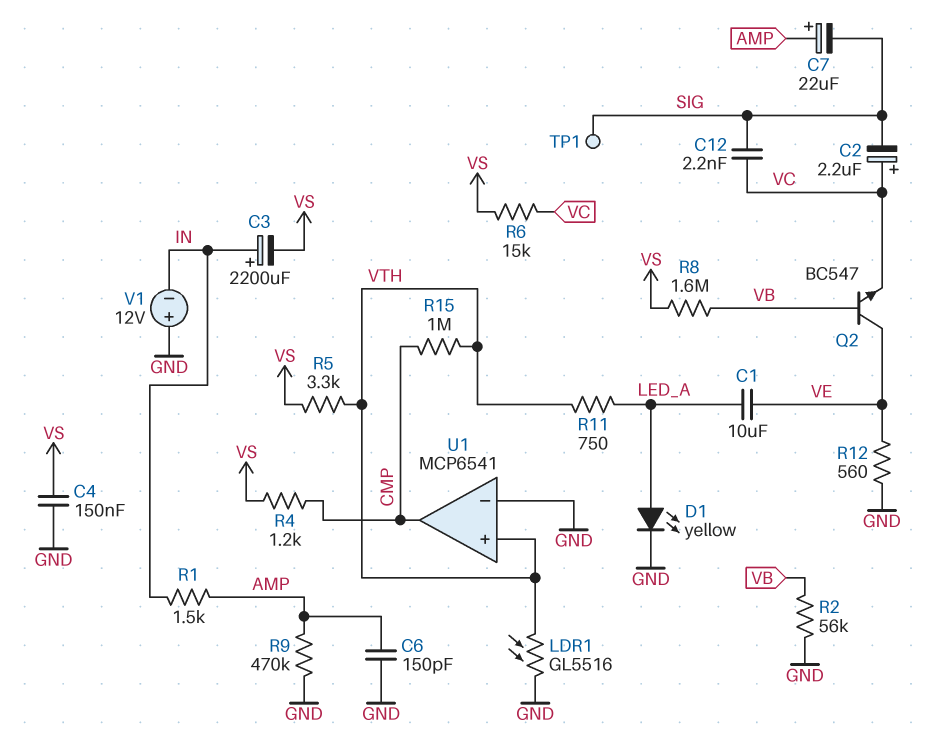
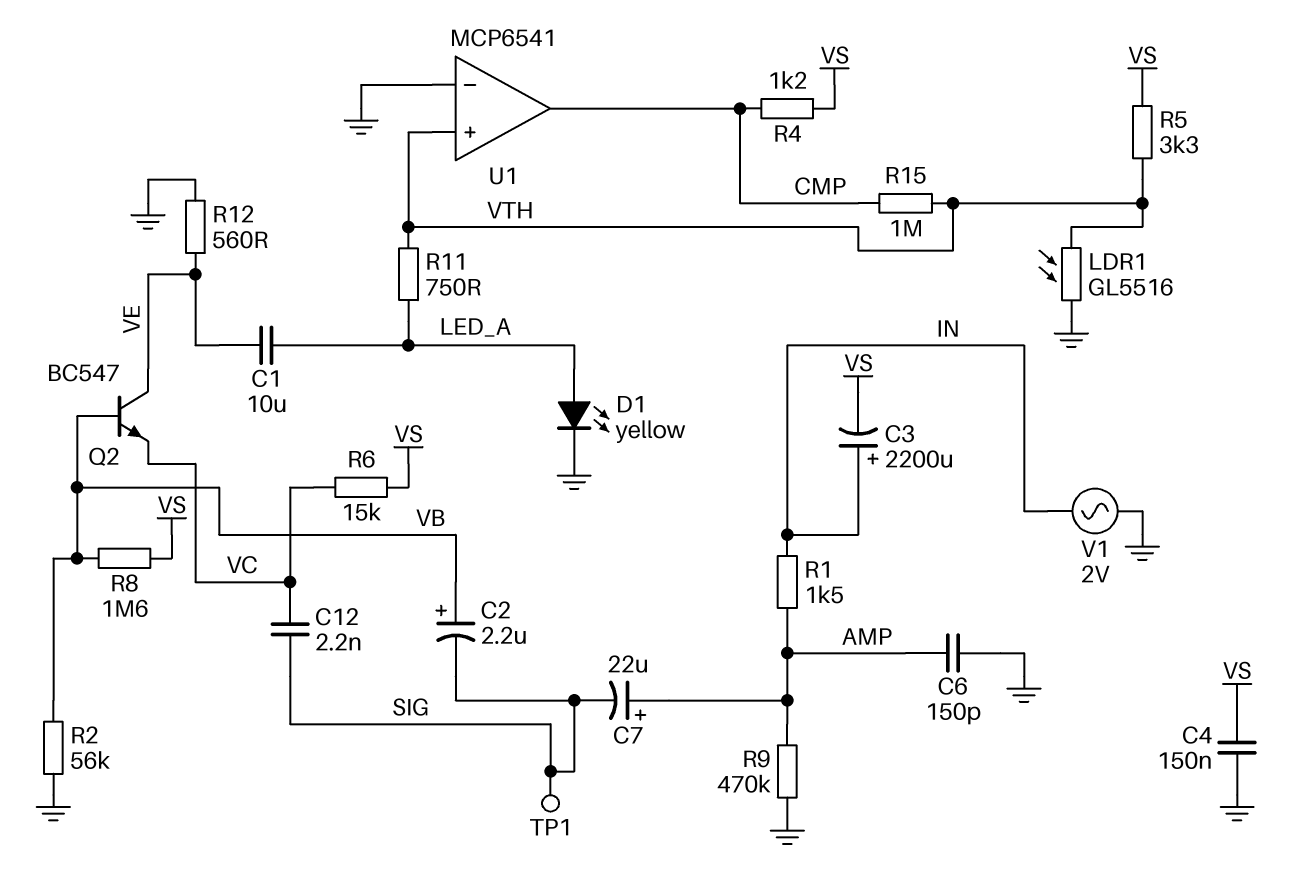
C2: 2.2uF (plus VC, minus SIG) -> 2.2uF (plus VB, minus SIG)
V1: 12V (plus GND, minus IN) -> AC 2V (GND, IN)

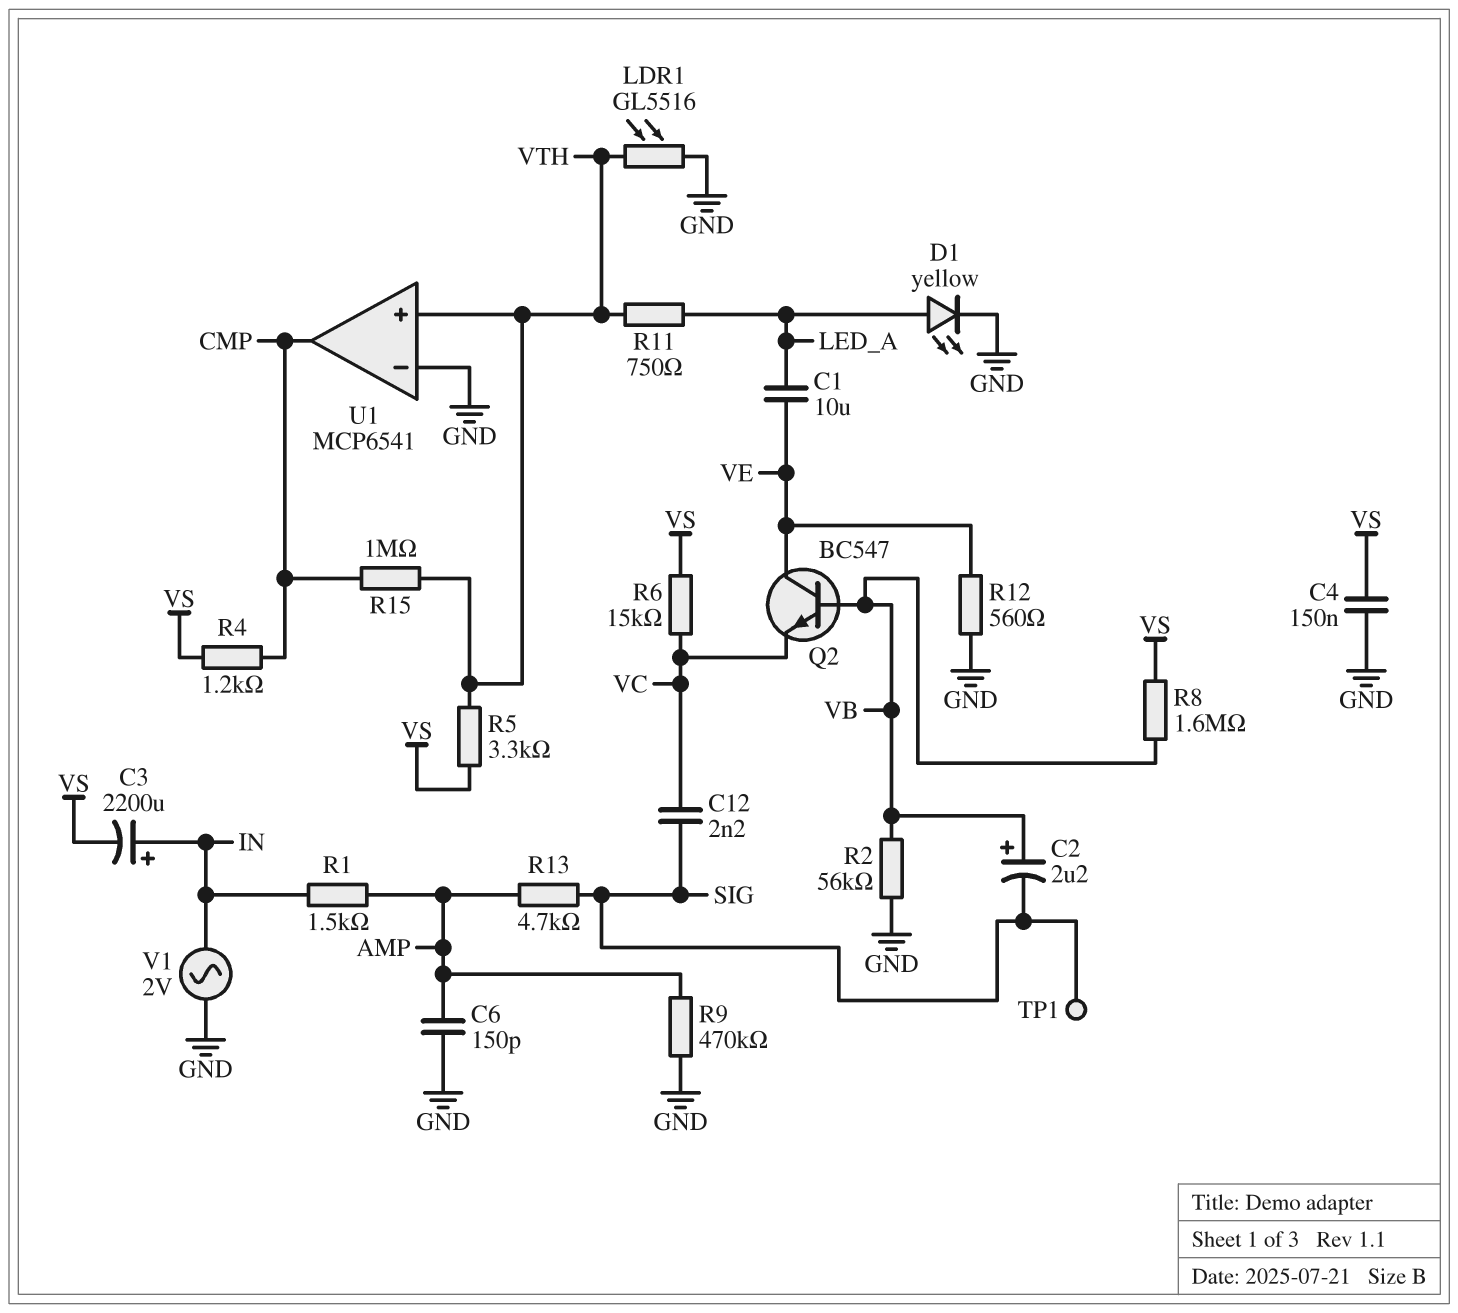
C7: 22uF (plus AMP, minus SIG) -> none
R13: none -> 4.7k (AMP, SIG)

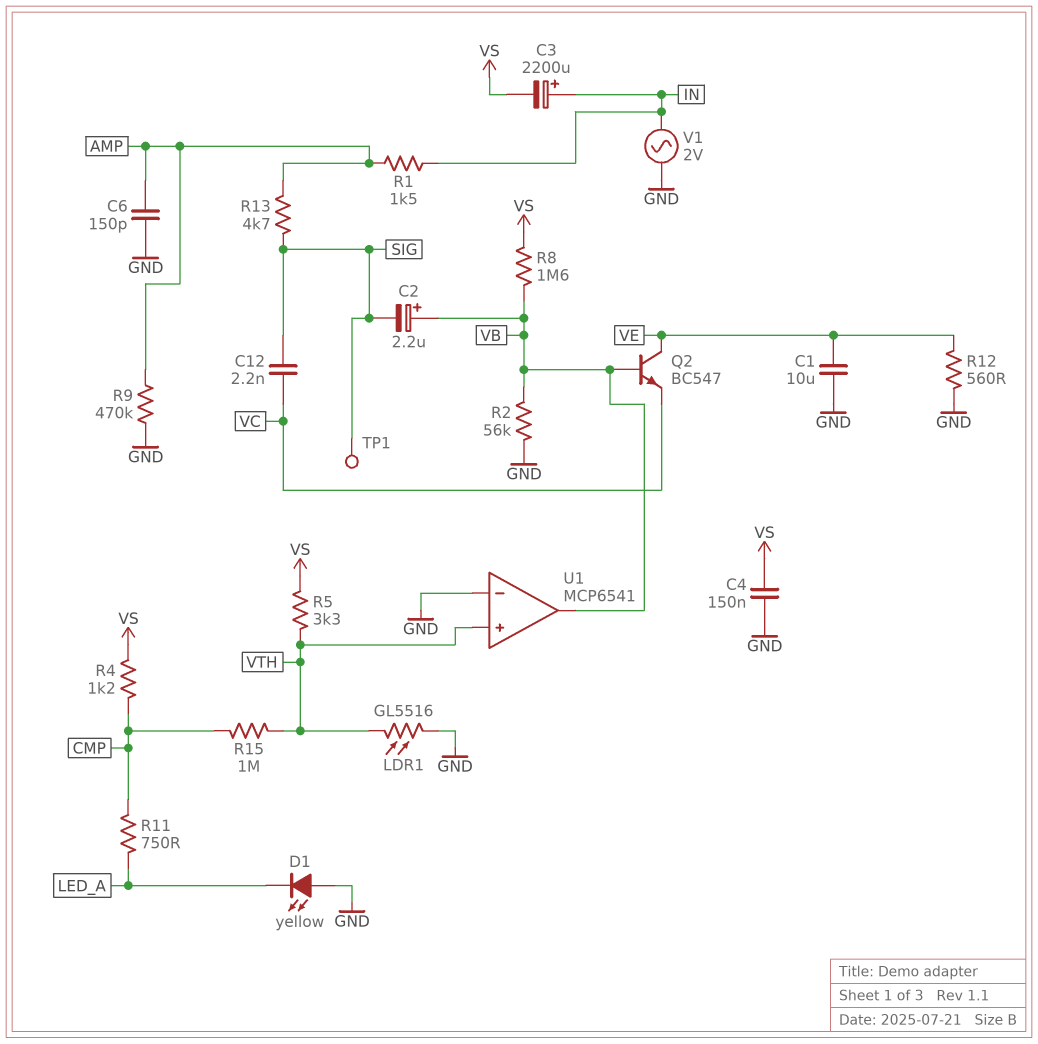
C1: 10uF (LED_A, VE) -> 10uF (GND, VE)
D1: LED yellow (A LED_A, K GND) -> LED yellow (A GND, K LED_A)
R6: 15k (VC, VS) -> none
R11: 750 (LED_A, VTH) -> 750 (CMP, LED_A)
U1 pin out: CMP -> VB

